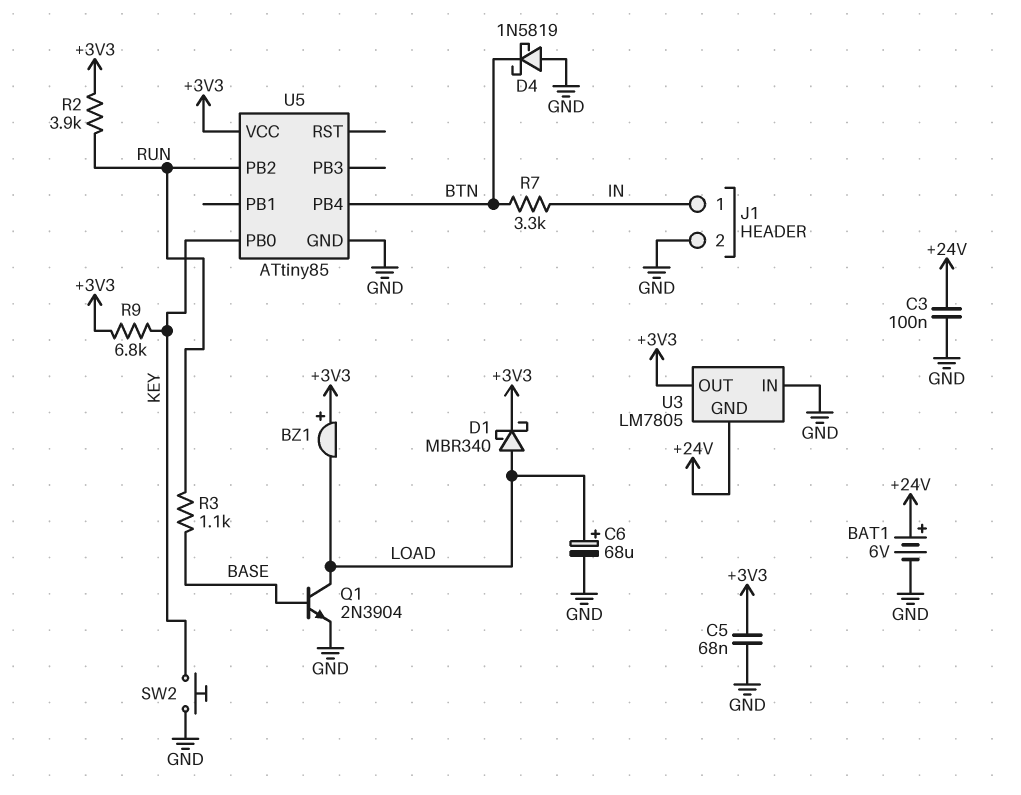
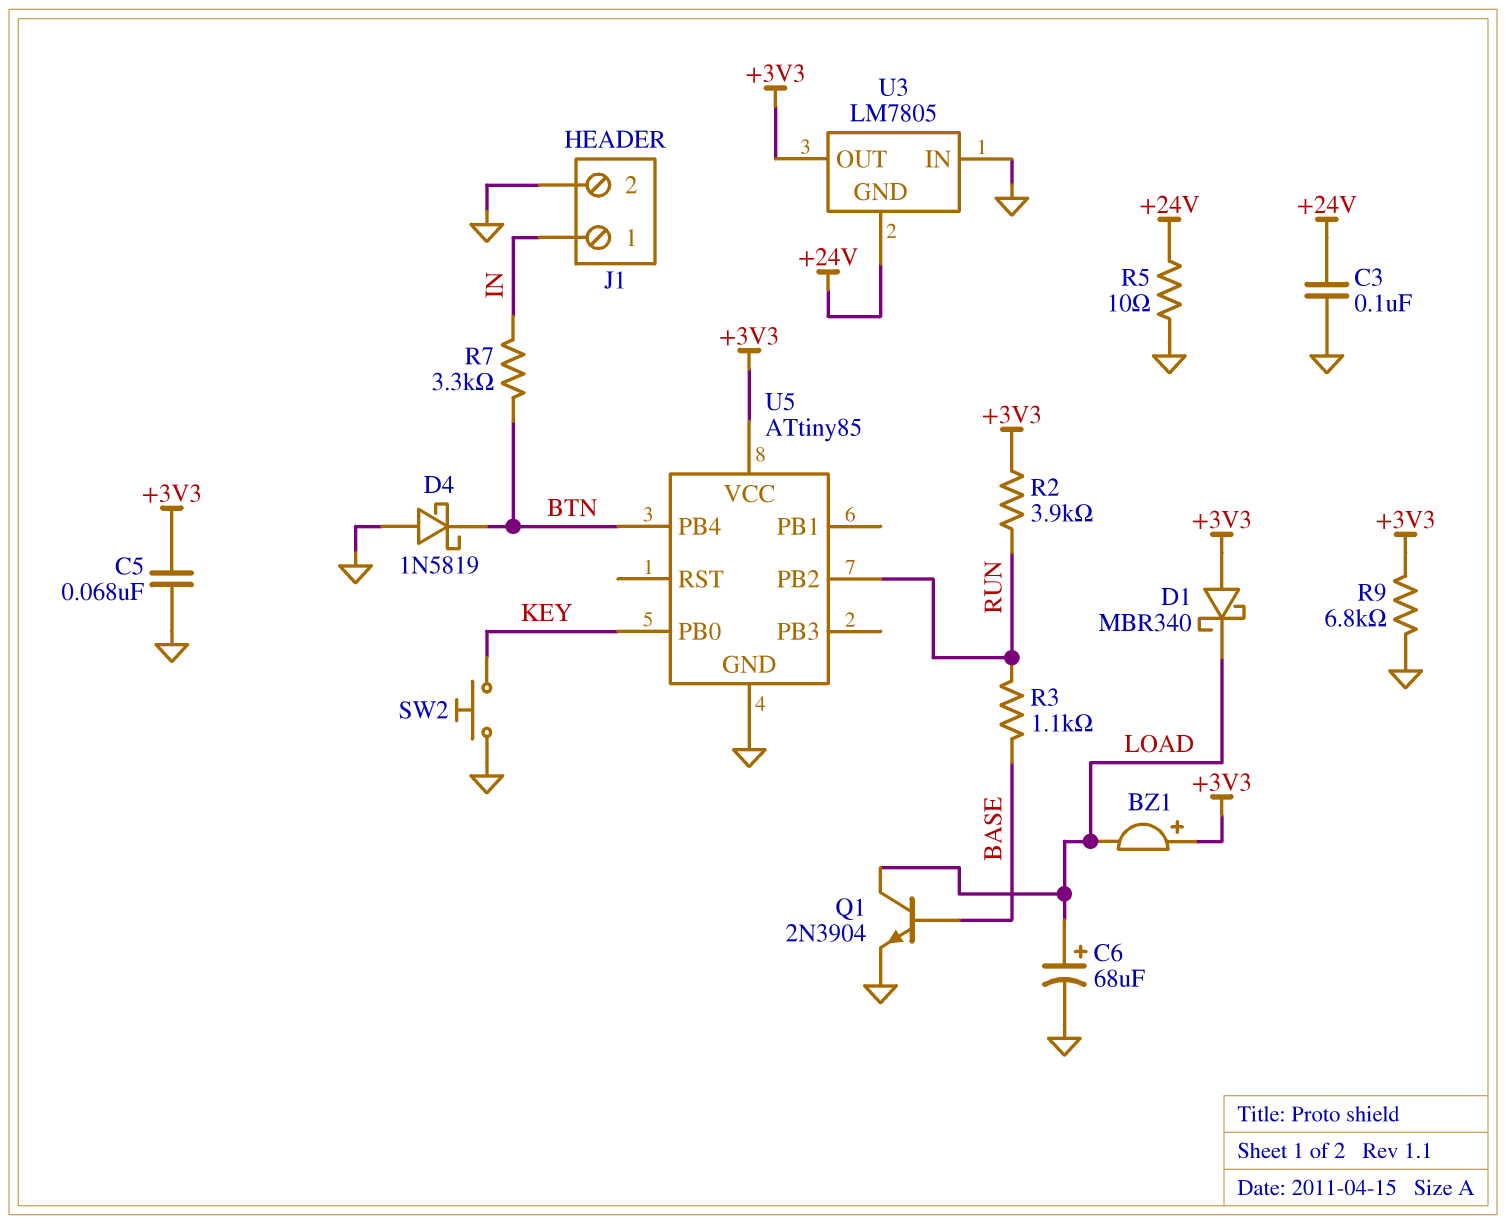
BAT1: 6V (plus +24V, minus GND) -> none
D1: schottky MBR340 (A LOAD, K +3V3) -> schottky MBR340 (A +3V3, K LOAD)
R5: none -> 10 (+24V, GND)
R9: 6.8k (+3V3, KEY) -> 6.8k (+3V3, GND)

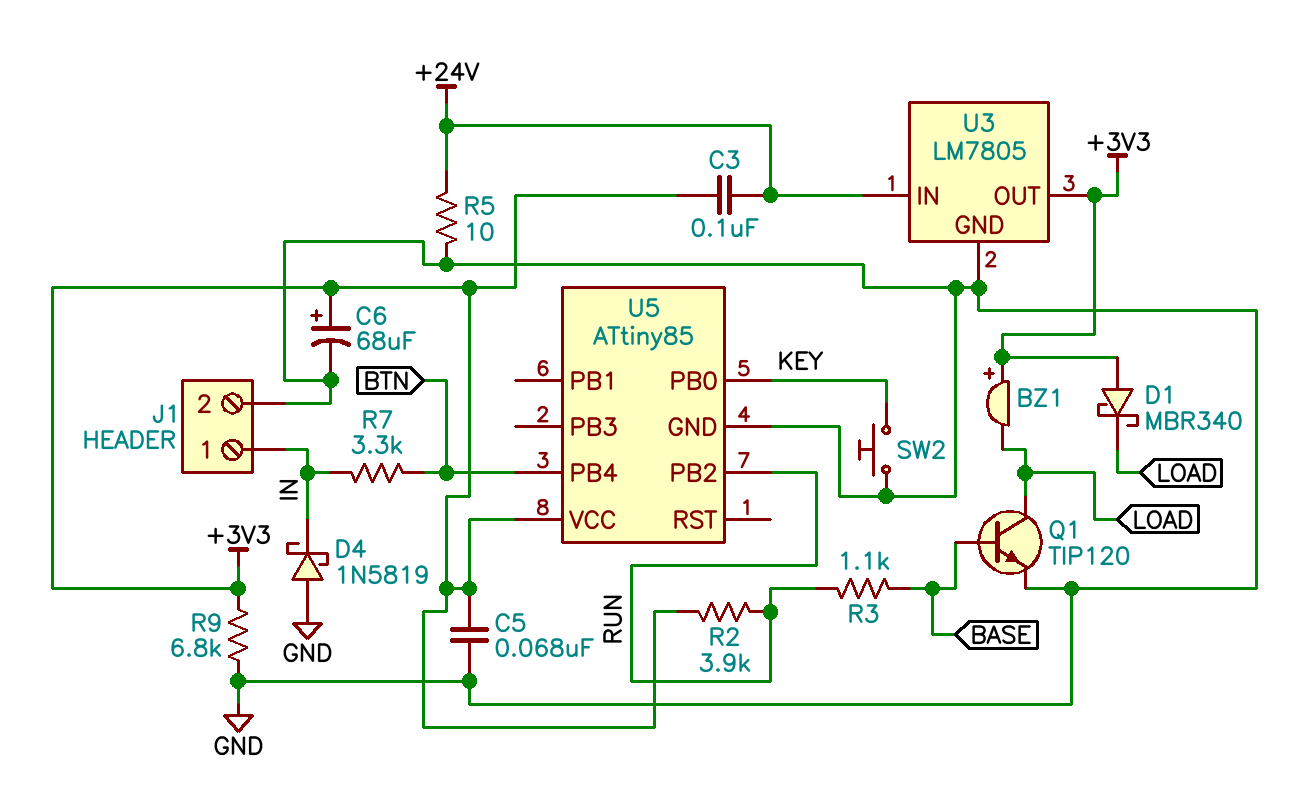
C3: 100nF (+24V, GND) -> 100nF (+3V3, +24V)
C6: 68uF (plus LOAD, minus GND) -> 68uF (plus +3V3, minus GND)
D4: schottky 1N5819 (A GND, K BTN) -> schottky 1N5819 (A GND, K IN)
Q1: NPN 2N3904 (B BASE, C LOAD, E GND) -> NPN TIP120 (B BASE, C LOAD, E GND)
U3 pin GND: +24V -> GND
U3 pin IN: GND -> +24V

